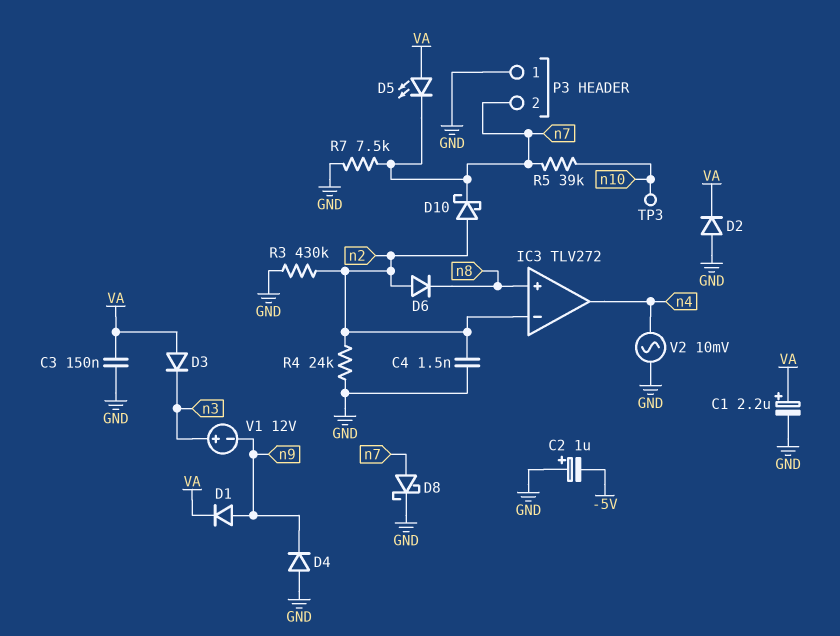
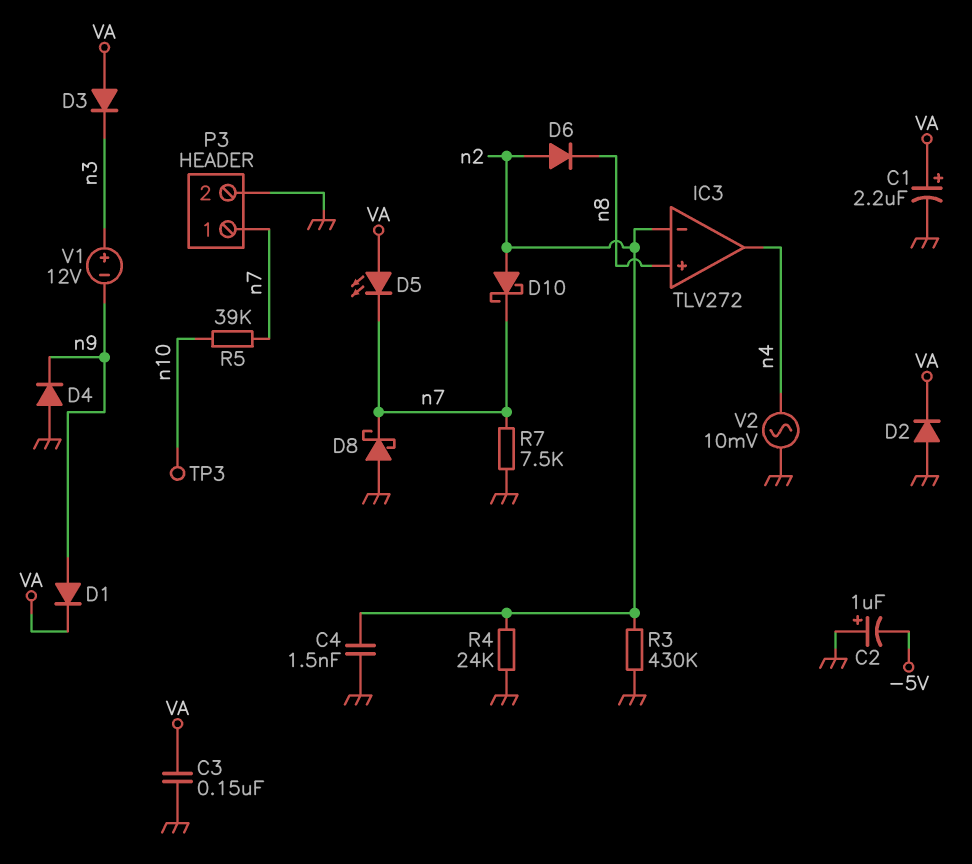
D8: schottky (A n7, K GND) -> schottky (A GND, K n7)
P3 pin 1: GND -> n7
P3 pin 2: n7 -> GND

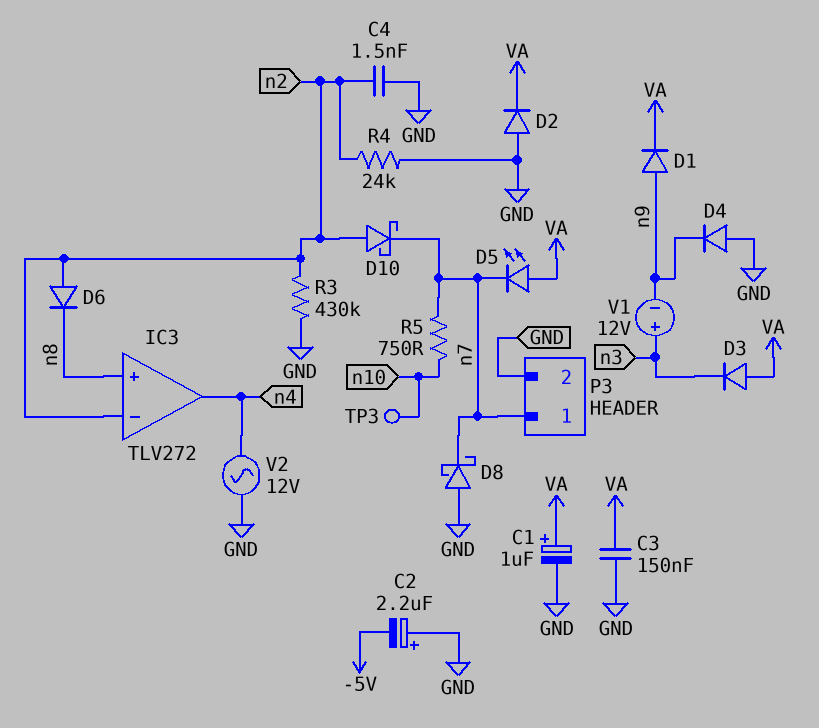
C1: 2.2uF (plus VA, minus GND) -> 1uF (plus VA, minus GND)
C2: 1uF (plus GND, minus -5V) -> 2.2uF (plus GND, minus -5V)
R5: 39k (n7, n10) -> 750 (n7, n10)
R7: 7.5k (GND, n7) -> none
V2: AC 10mV (GND, n4) -> AC 12V (GND, n4)

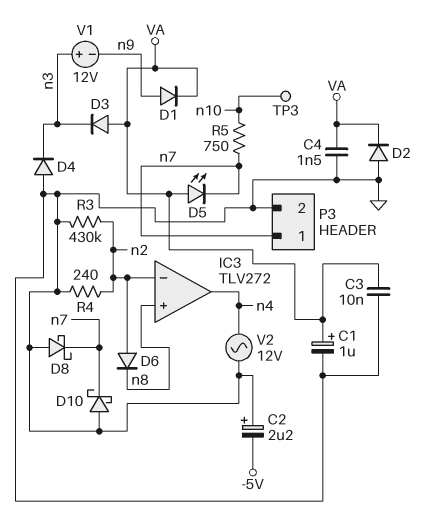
C3: 150nF (GND, VA) -> 10nF (GND, VA)
C4: 1.5nF (GND, n2) -> 1.5nF (GND, VA)
D4: diode (A GND, K n9) -> diode (A GND, K n3)
D10: schottky (A n2, K n7) -> schottky (A GND, K n7)
R4: 24k (GND, n2) -> 240 (GND, n2)

